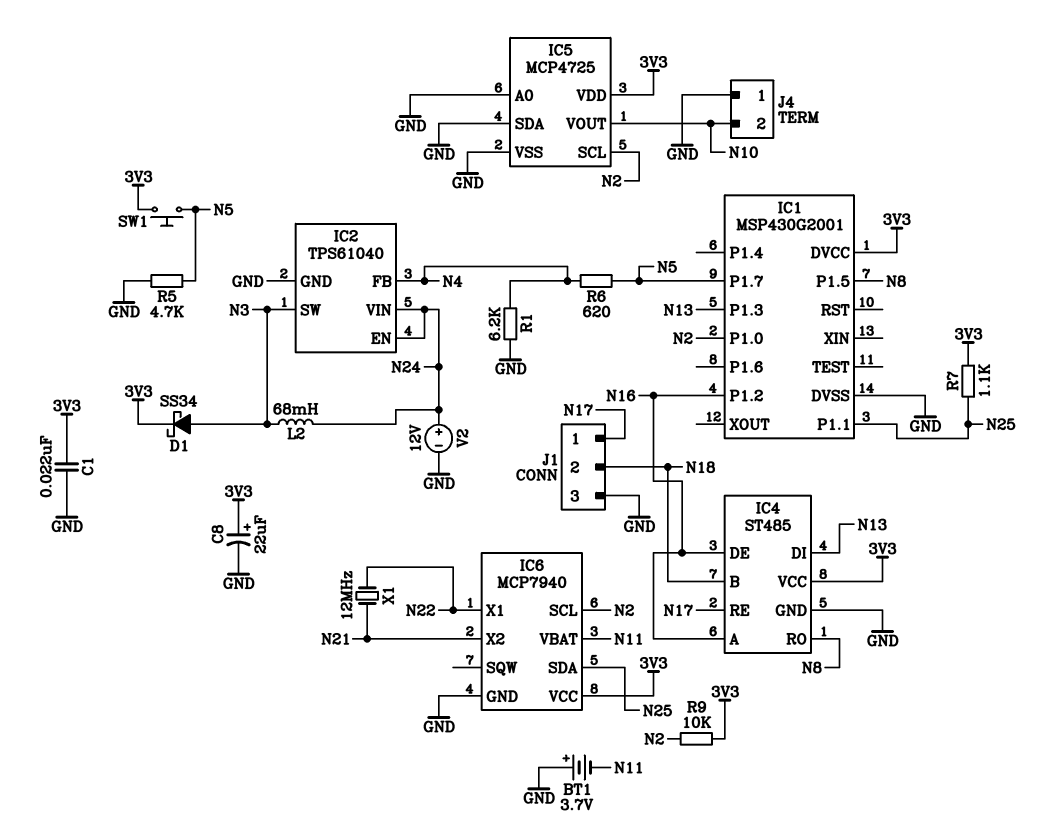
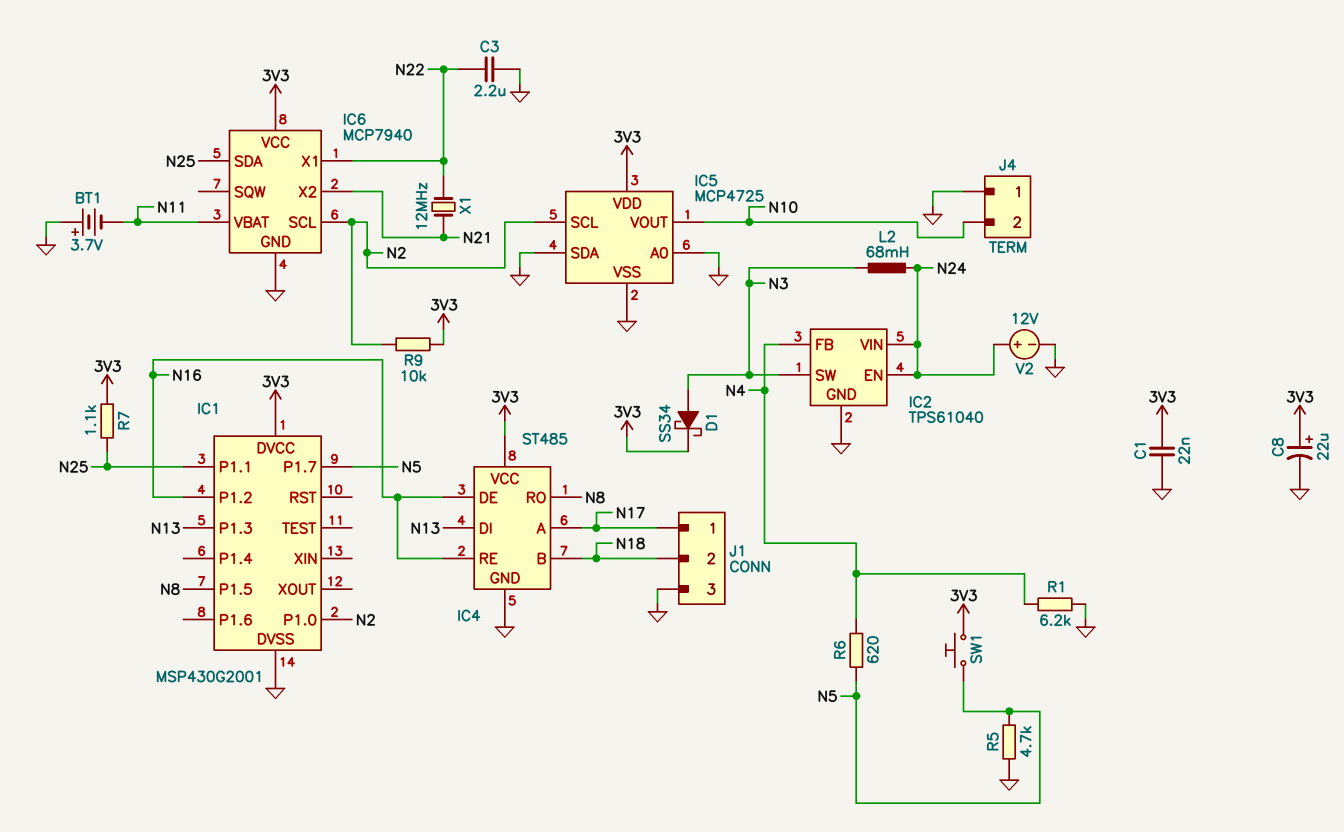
C3: none -> 2.2uF (GND, N22)
IC4 pin A: N16 -> N17
IC4 pin RE: N17 -> N16

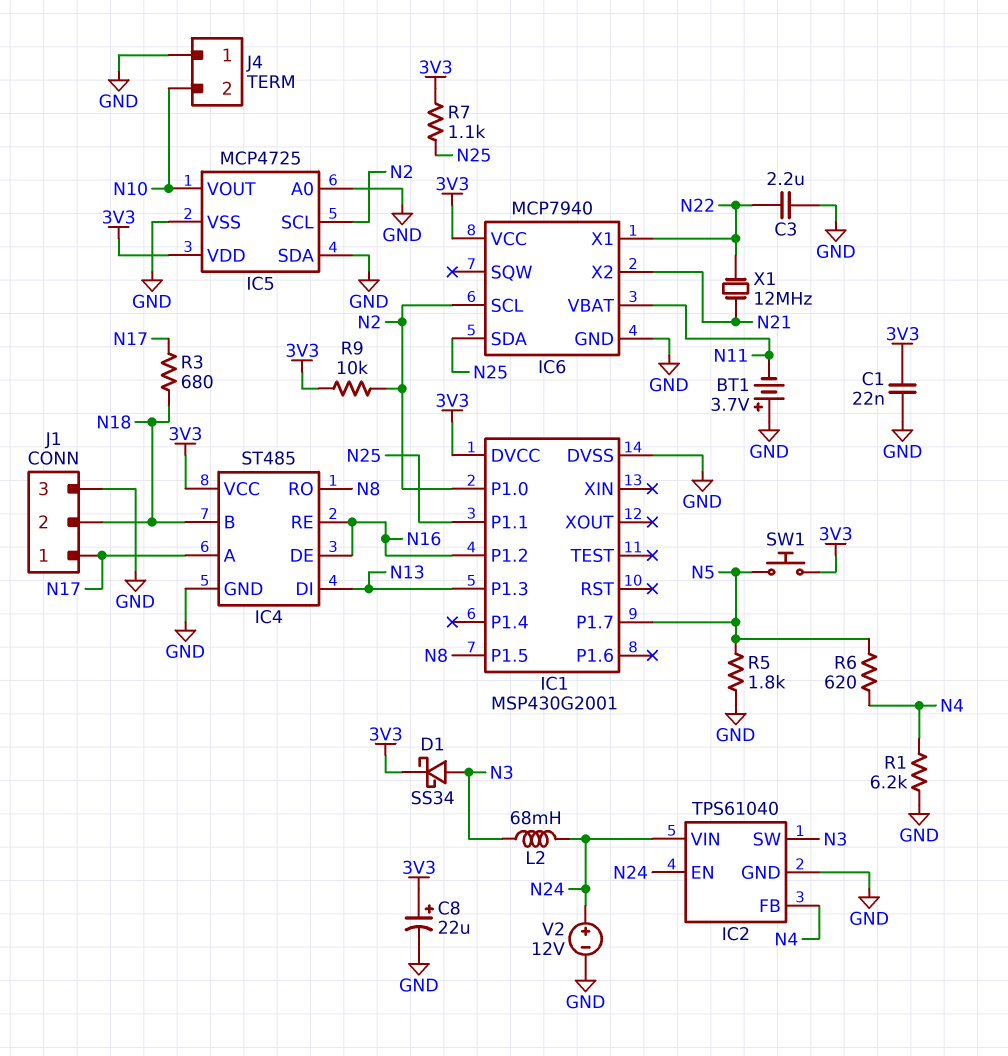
R3: none -> 680 (N17, N18)
R5: 4.7k (GND, N5) -> 1.8k (GND, N5)

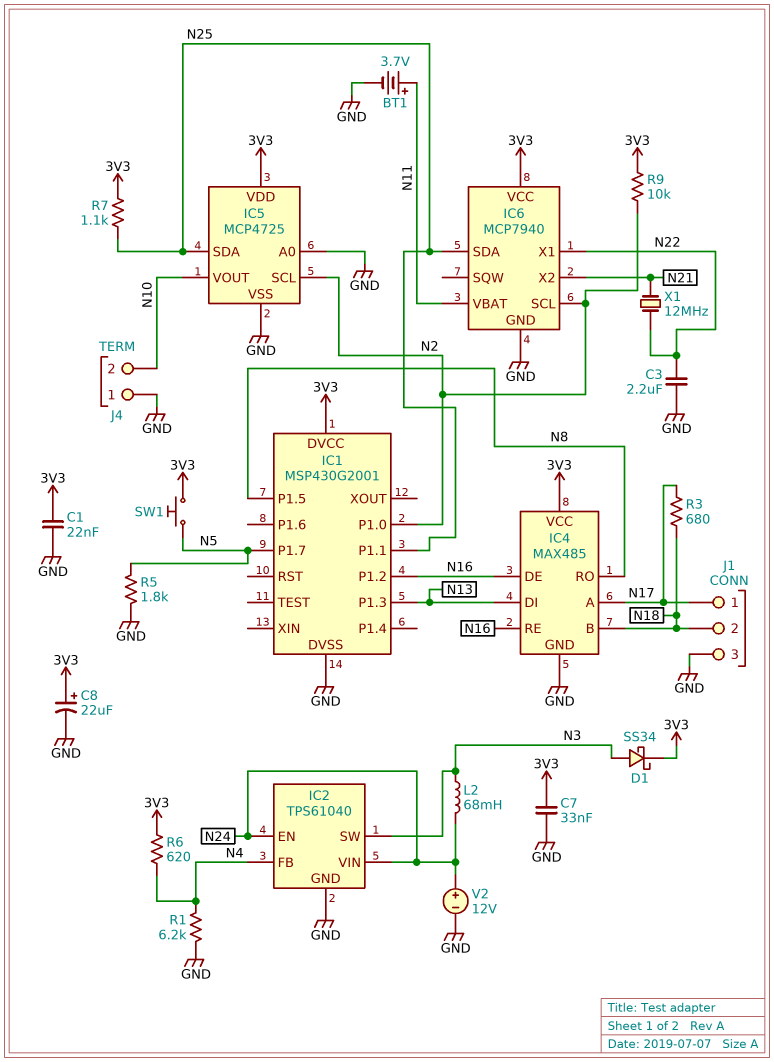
BT1: 3.7V (plus GND, minus N11) -> 3.7V (plus N11, minus GND)
C7: none -> 33nF (3V3, GND)
IC4: ST485 -> MAX485
IC5 pin SDA: GND -> N25
R6: 620 (N4, N5) -> 620 (3V3, N4)

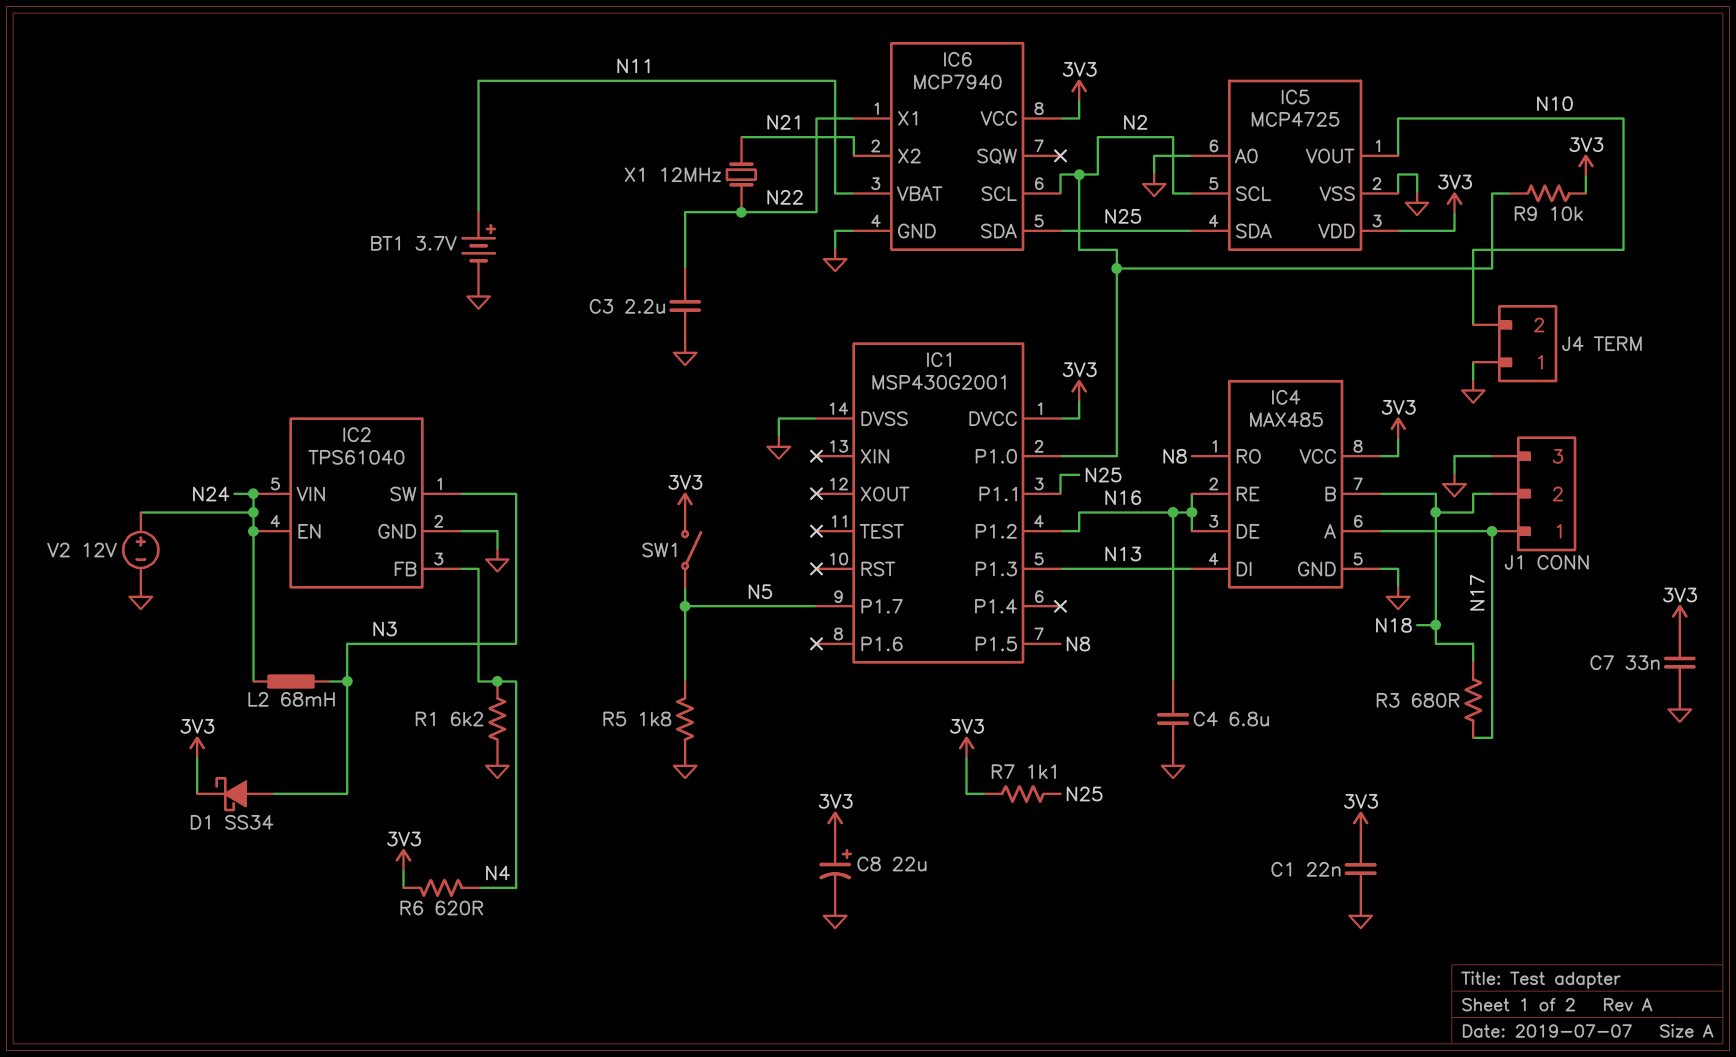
C4: none -> 6.8uF (GND, N16)
SW1: button (3V3, N5) -> switch (3V3, N5)

